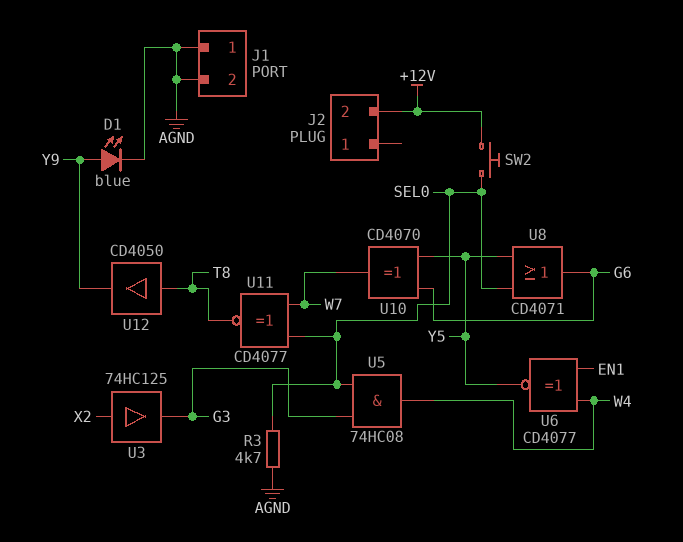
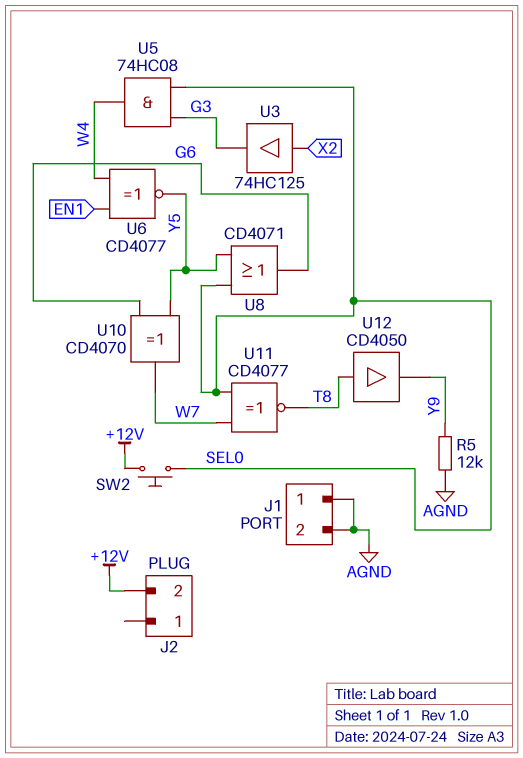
D1: LED blue (A Y9, K AGND) -> none
R3: 4.7k (AGND, SEL0) -> none
R5: none -> 12k (AGND, Y9)

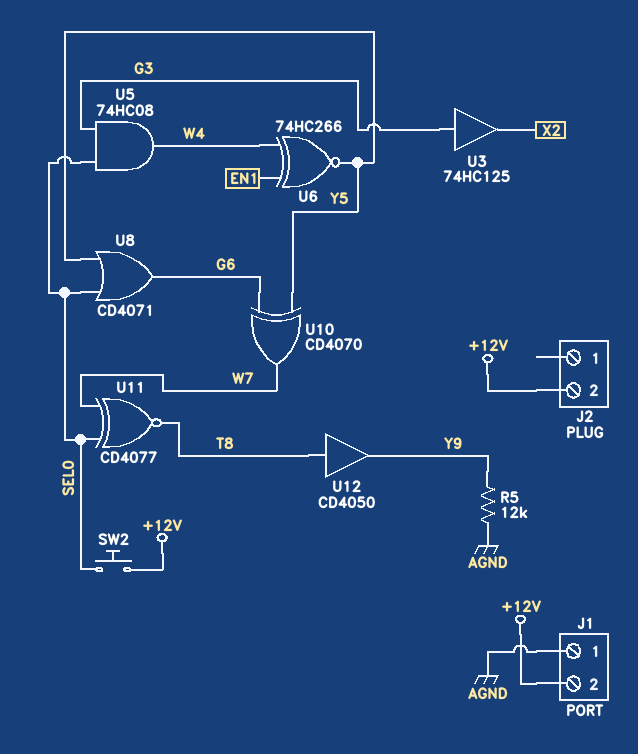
J1 pin 2: AGND -> +12V
U3: buffer 74HC125 (in X2, out G3) -> buffer 74HC125 (in G3, out X2)
U6: XNOR CD4077 (in EN1, in W4, out Y5) -> XNOR 74HC266 (in EN1, in W4, out Y5)

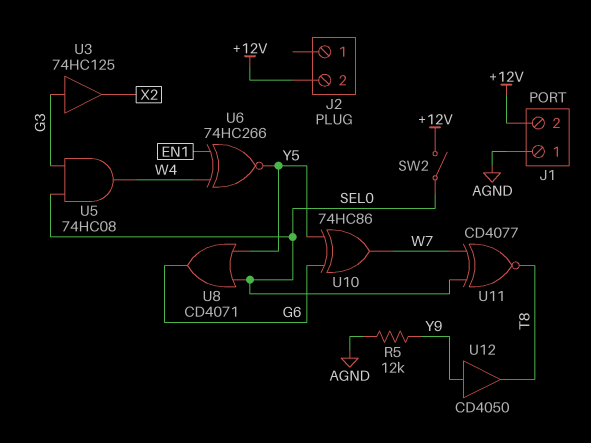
SW2: button (+12V, SEL0) -> switch (+12V, SEL0)
U10: XOR CD4070 (in G6, in Y5, out W7) -> XOR 74HC86 (in G6, in Y5, out W7)
U12: buffer CD4050 (in T8, out Y9) -> buffer CD4050 (in Y9, out T8)

